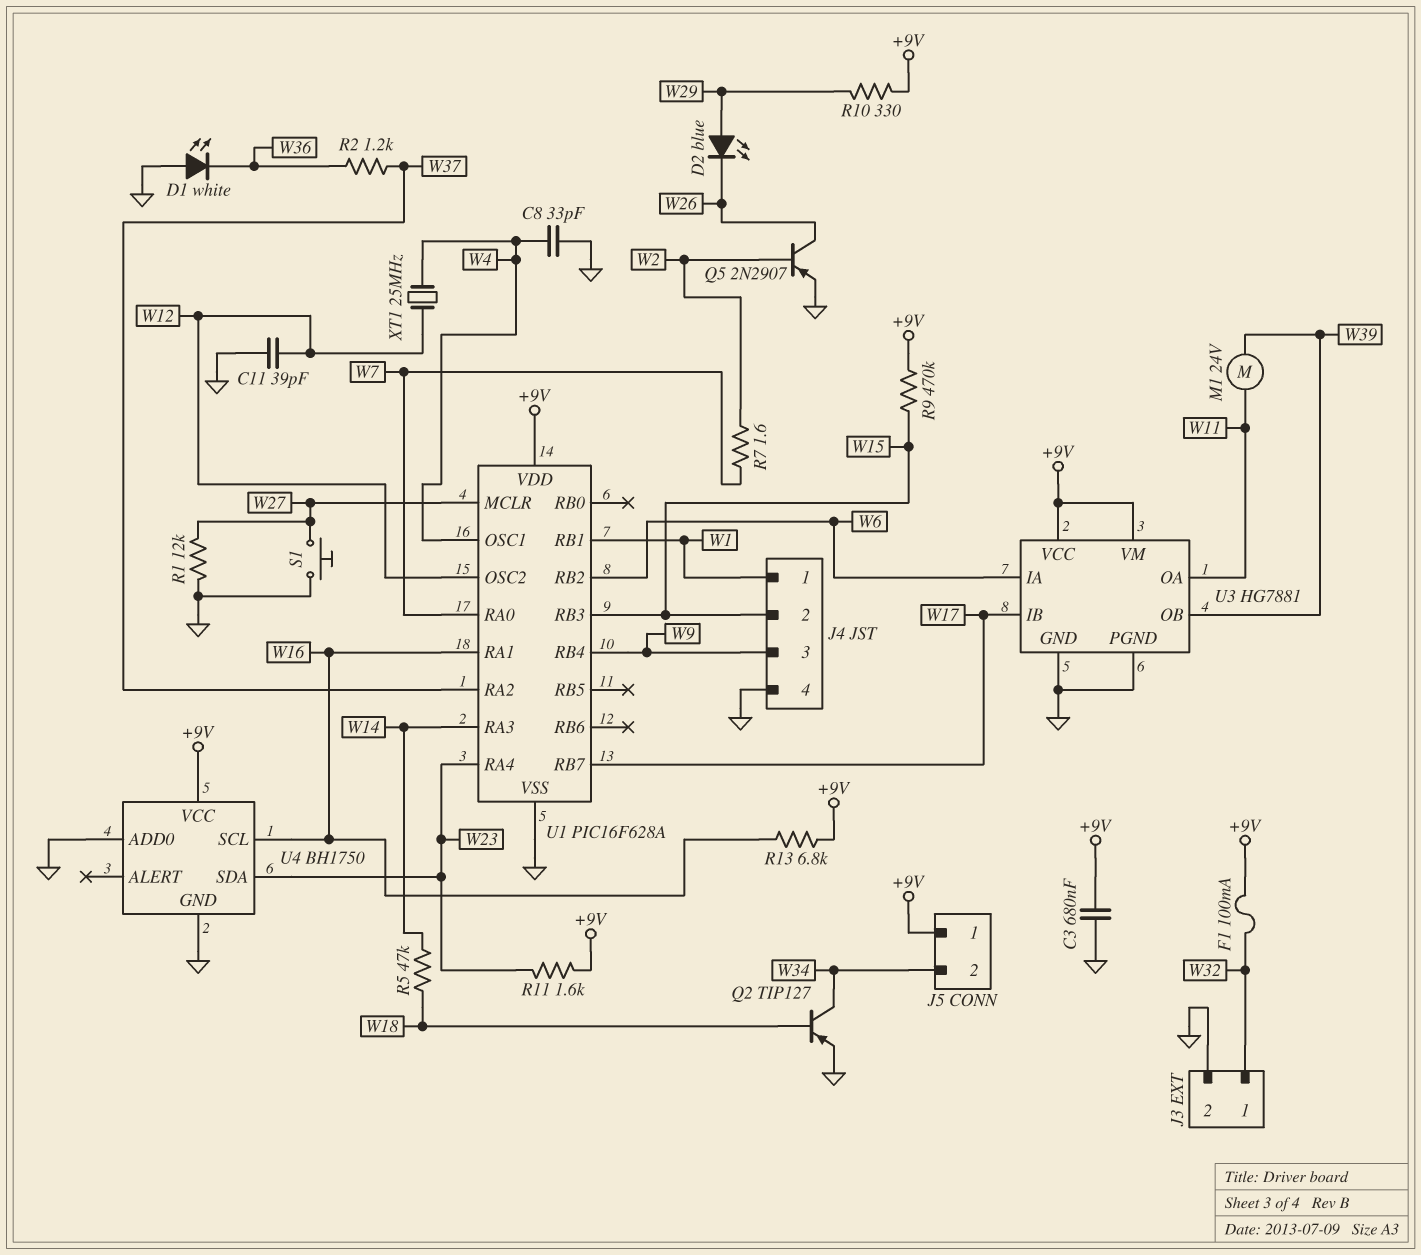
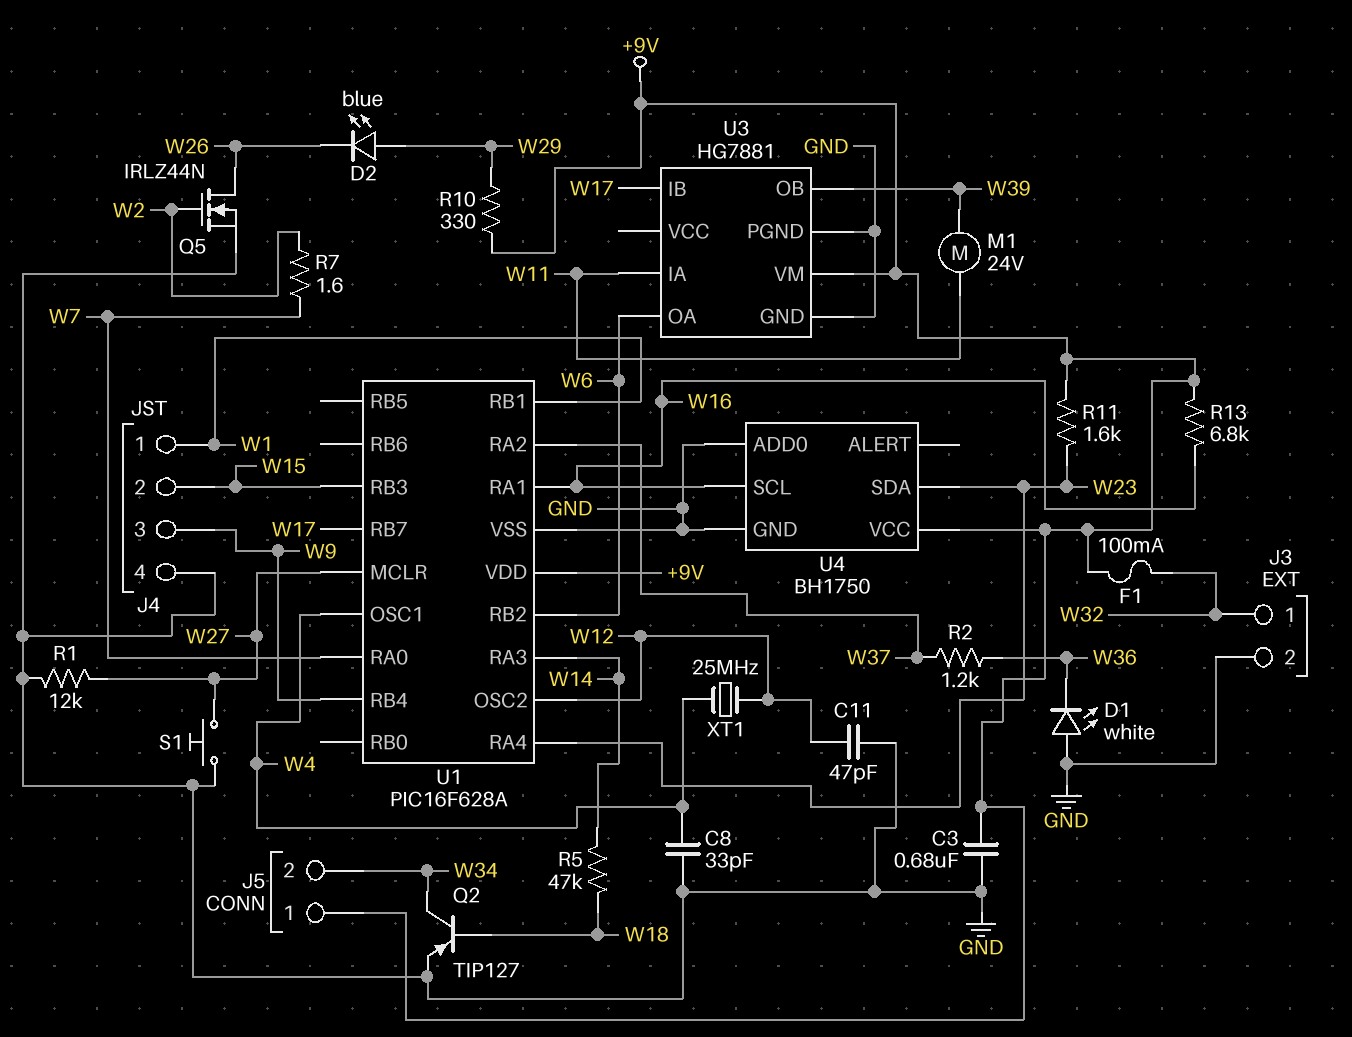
C11: 39pF (GND, W12) -> 47pF (GND, W12)
Q5: PNP 2N2907 (B W2, C W26, E GND) -> NMOS IRLZ44N (G W2, D W26, S GND)
R9: 470k (+9V, W15) -> none
U3 pin IA: W6 -> W11
U3 pin OA: W11 -> W6
U3 pin VCC: +9V -> none

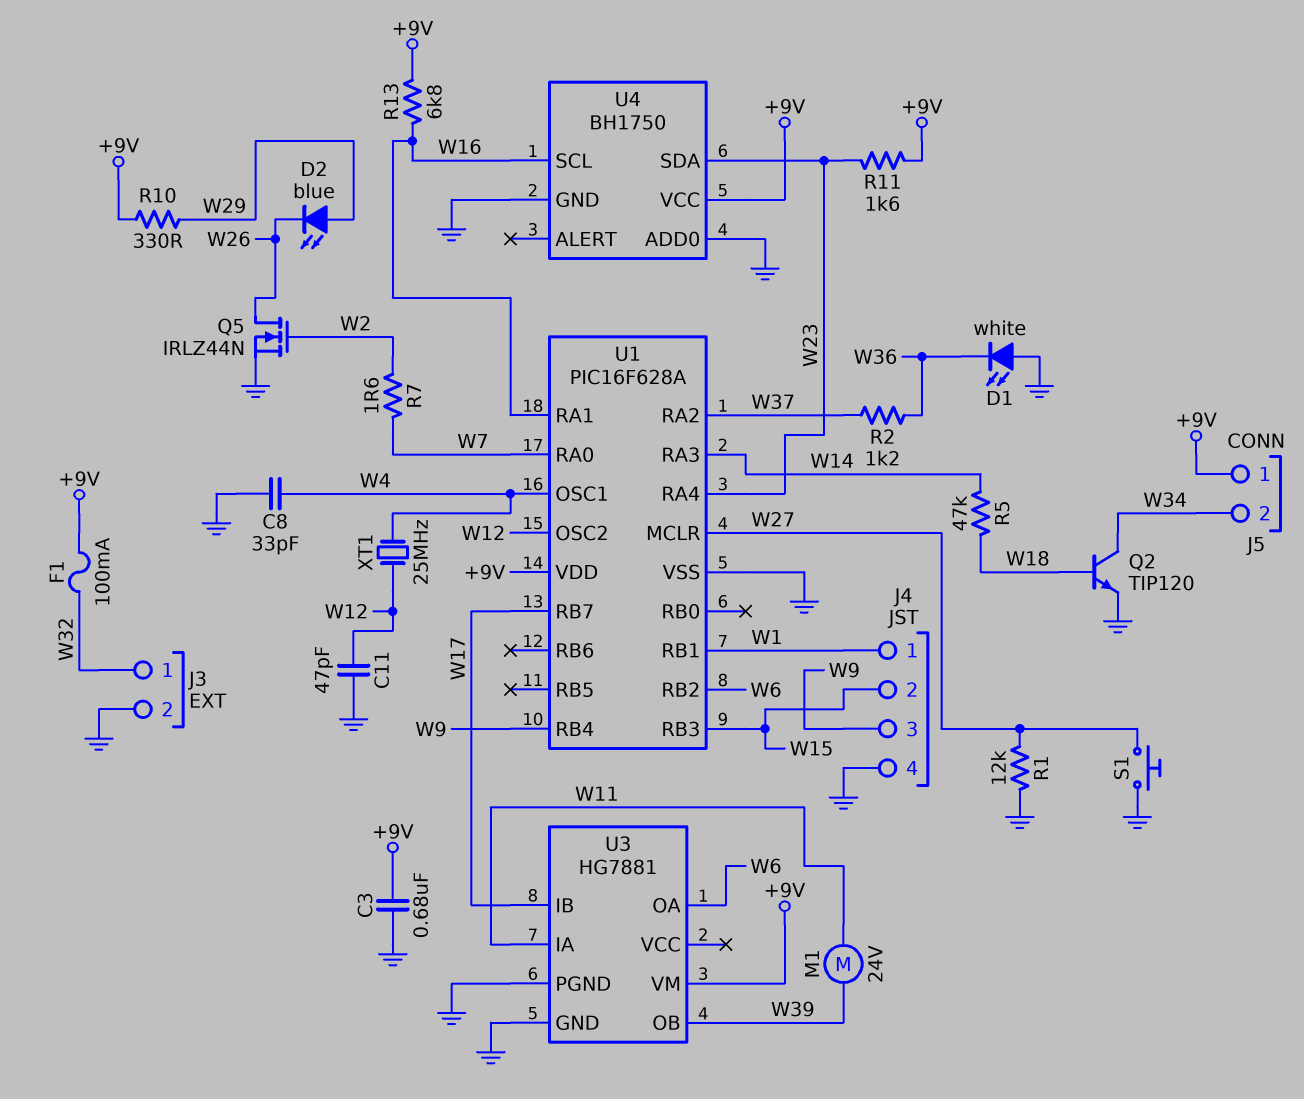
Q2: PNP TIP127 (B W18, C W34, E GND) -> NPN TIP120 (B W18, C W34, E GND)

